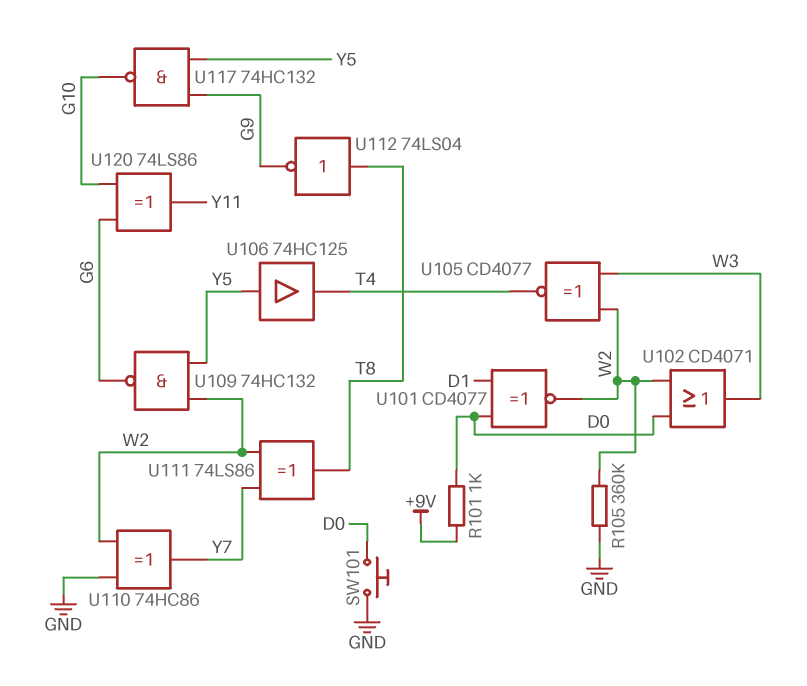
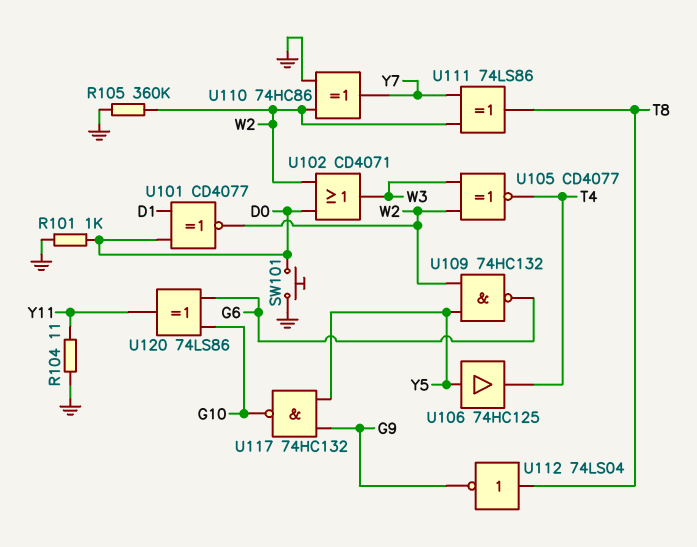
R101: 1k (+9V, D0) -> 1k (D0, GND)
R104: none -> 11 (GND, Y11)

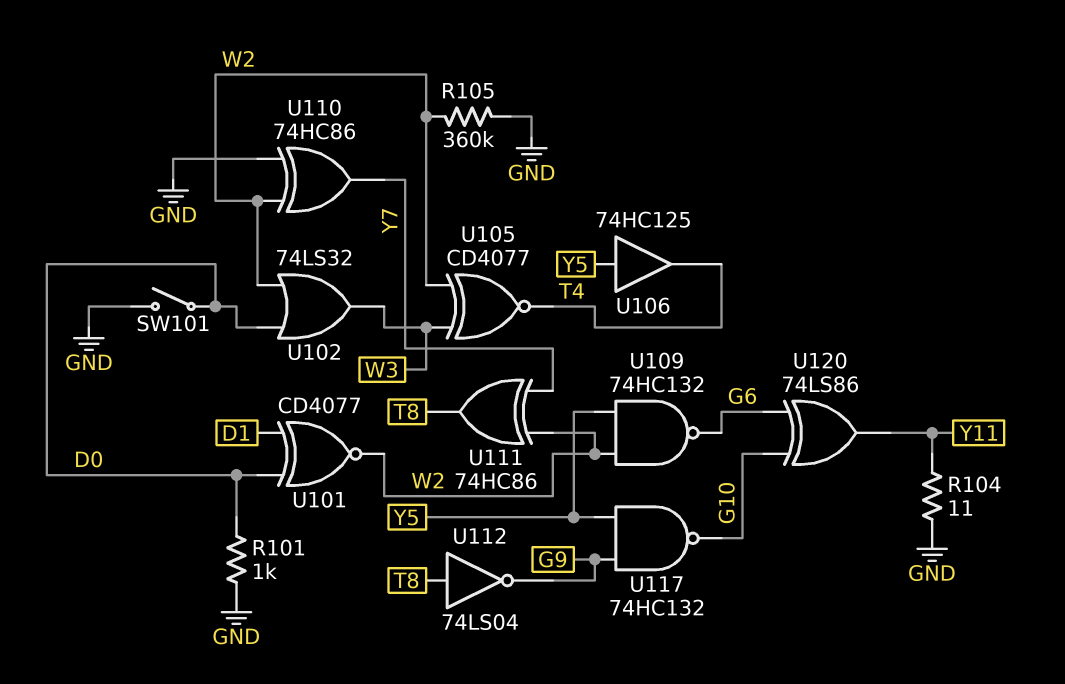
SW101: button (D0, GND) -> switch (D0, GND)
U102: OR CD4071 (in D0, in W2, out W3) -> OR 74LS32 (in D0, in W2, out W3)
U111: XOR 74LS86 (in W2, in Y7, out T8) -> XOR 74HC86 (in W2, in Y7, out T8)

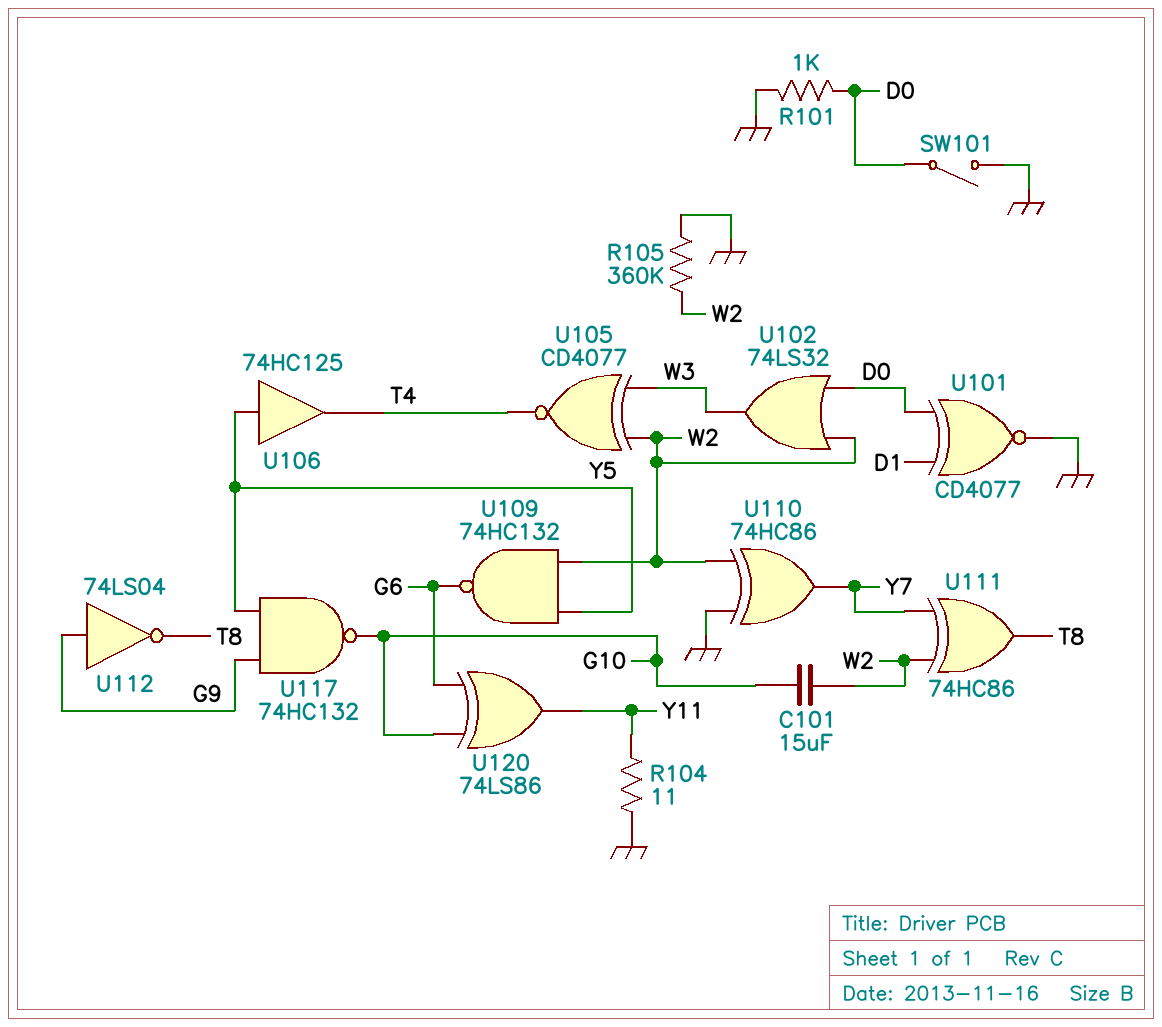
C101: none -> 15uF (G10, W2)
U101: XNOR CD4077 (in D0, in D1, out W2) -> XNOR CD4077 (in D0, in D1, out GND)
U112: NOT 74LS04 (in T8, out G9) -> NOT 74LS04 (in G9, out T8)

